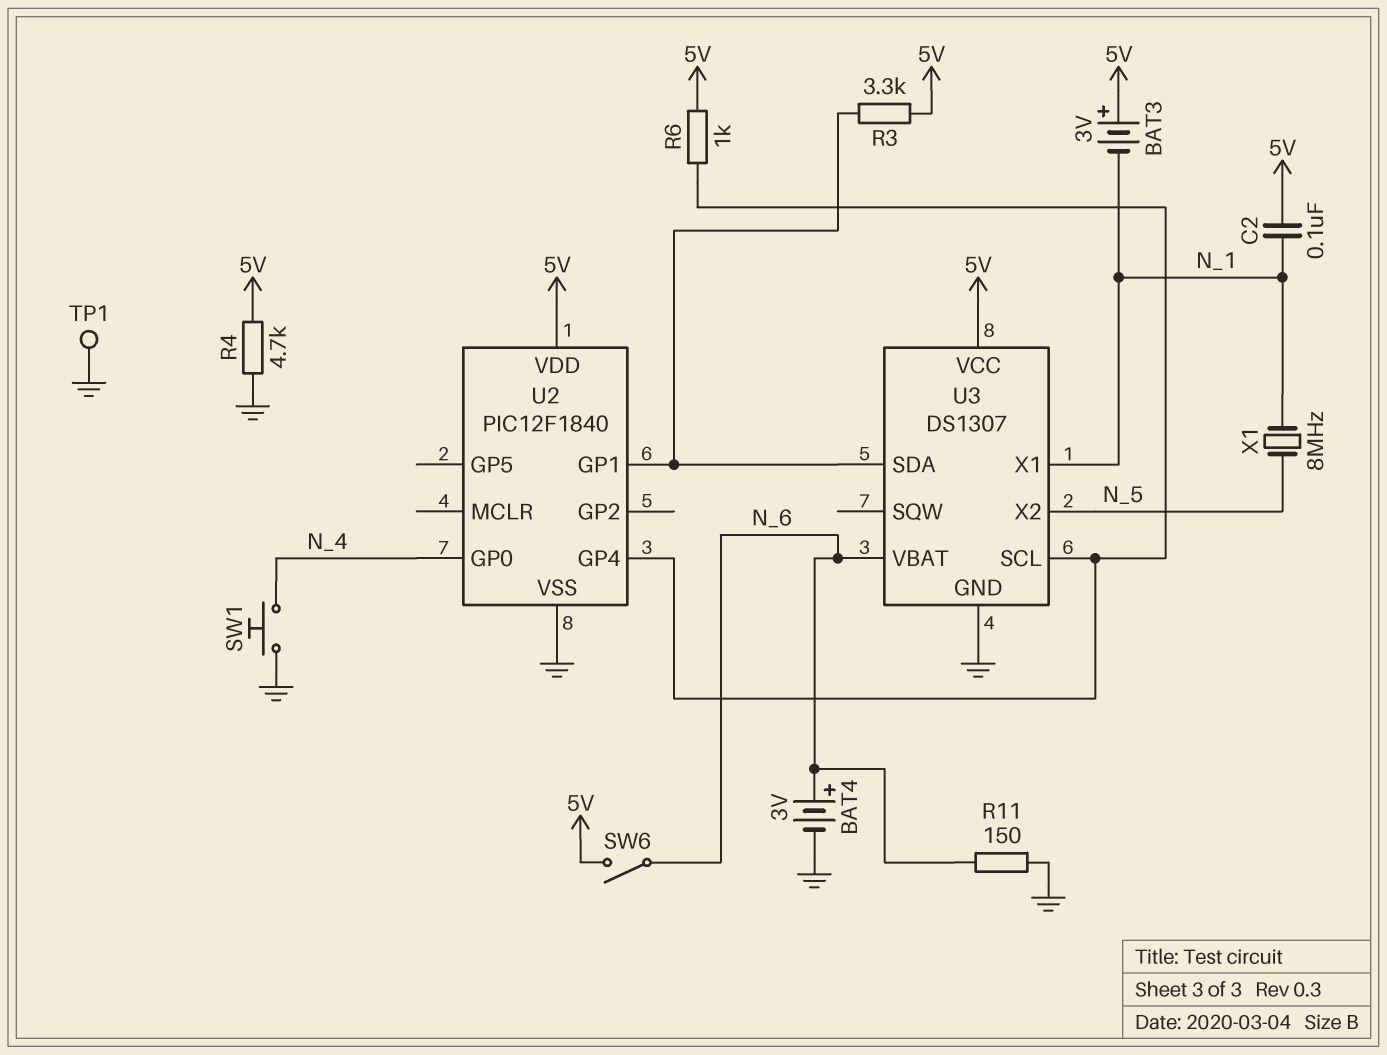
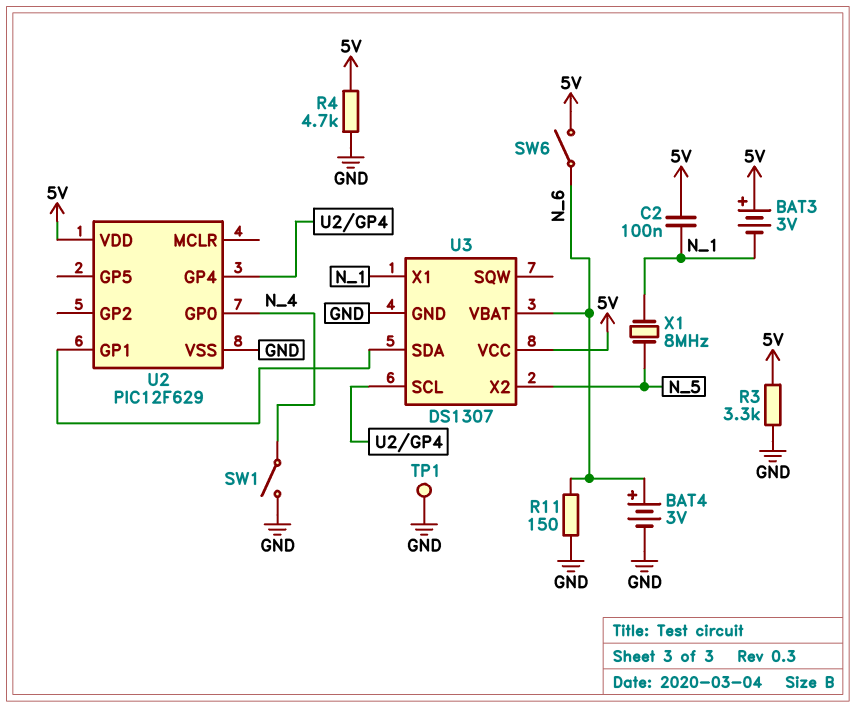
R3: 3.3k (5V, U2/GP1) -> 3.3k (5V, GND)
R6: 1k (5V, U2/GP4) -> none
SW1: button (GND, N_4) -> switch (GND, N_4)
U2: PIC12F1840 -> PIC12F629

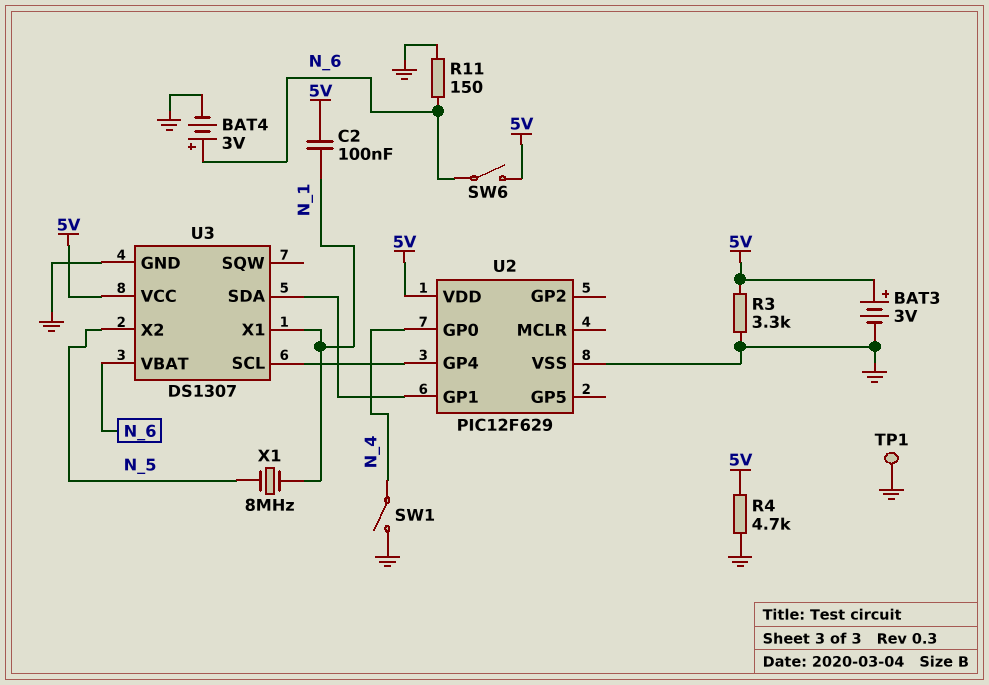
BAT3: 3V (plus 5V, minus N_1) -> 3V (plus 5V, minus GND)

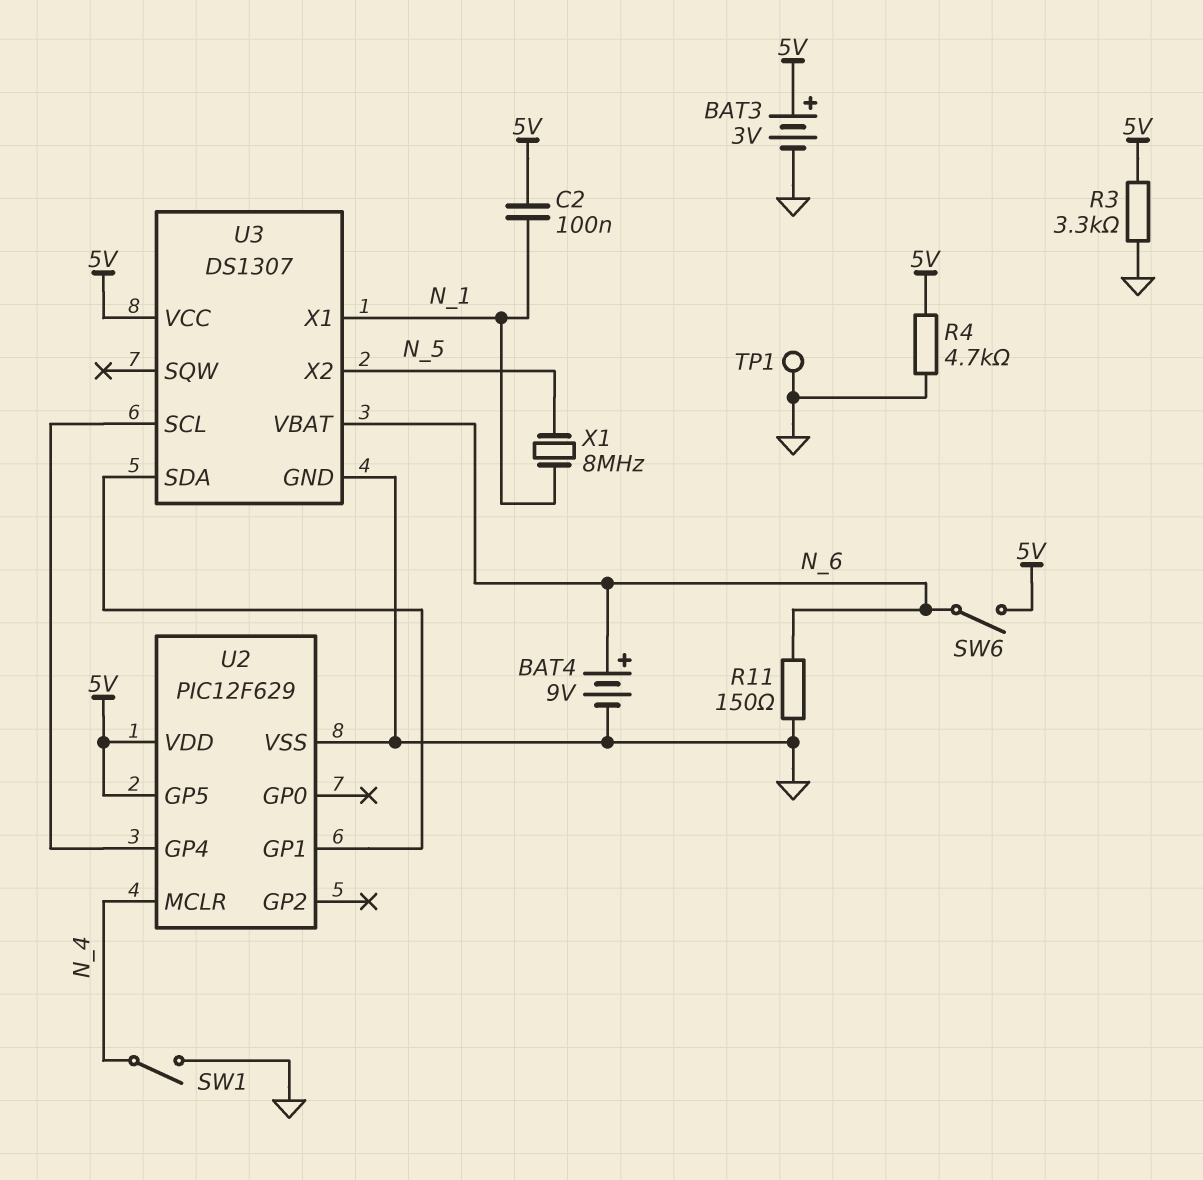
BAT4: 3V (plus N_6, minus GND) -> 9V (plus N_6, minus GND)
U2 pin GP0: N_4 -> none
U2 pin GP5: none -> 5V
U2 pin MCLR: none -> N_4

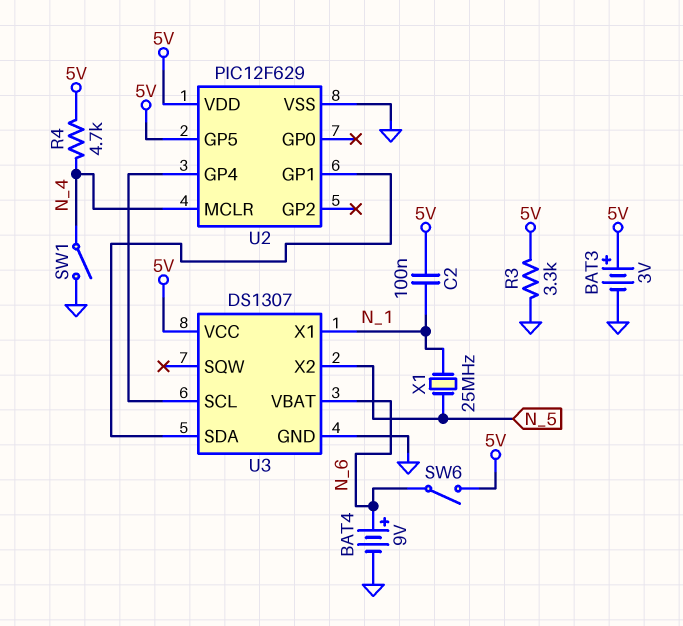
R4: 4.7k (5V, GND) -> 4.7k (5V, N_4)
R11: 150 (GND, N_6) -> none
TP1: test point (GND) -> none
X1: 8MHz (N_1, N_5) -> 25MHz (N_1, N_5)

